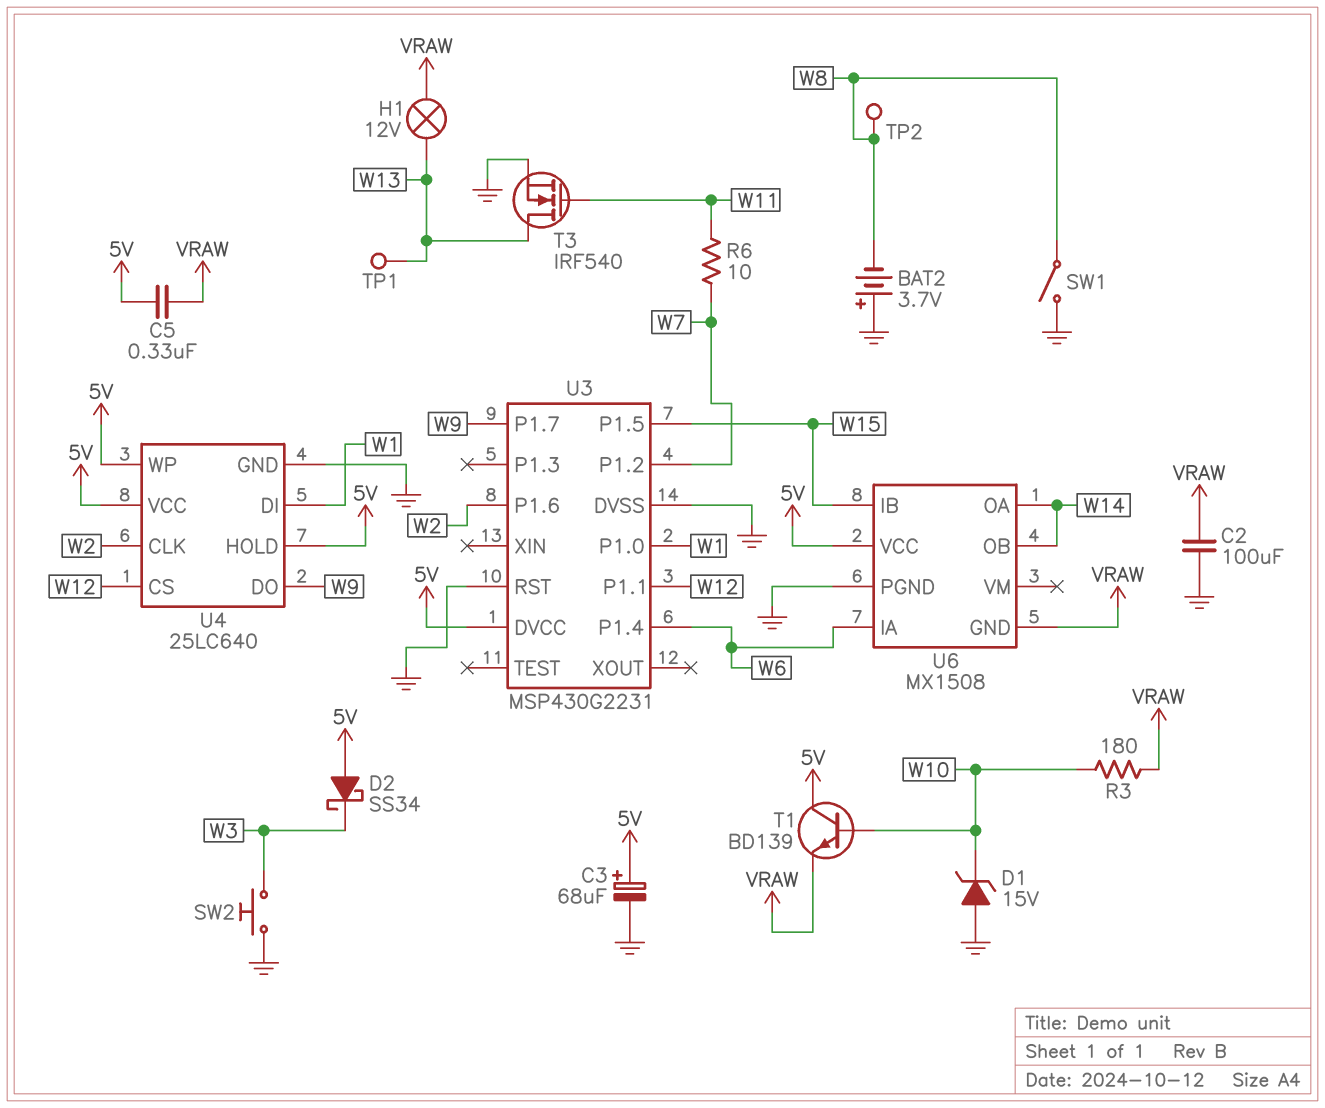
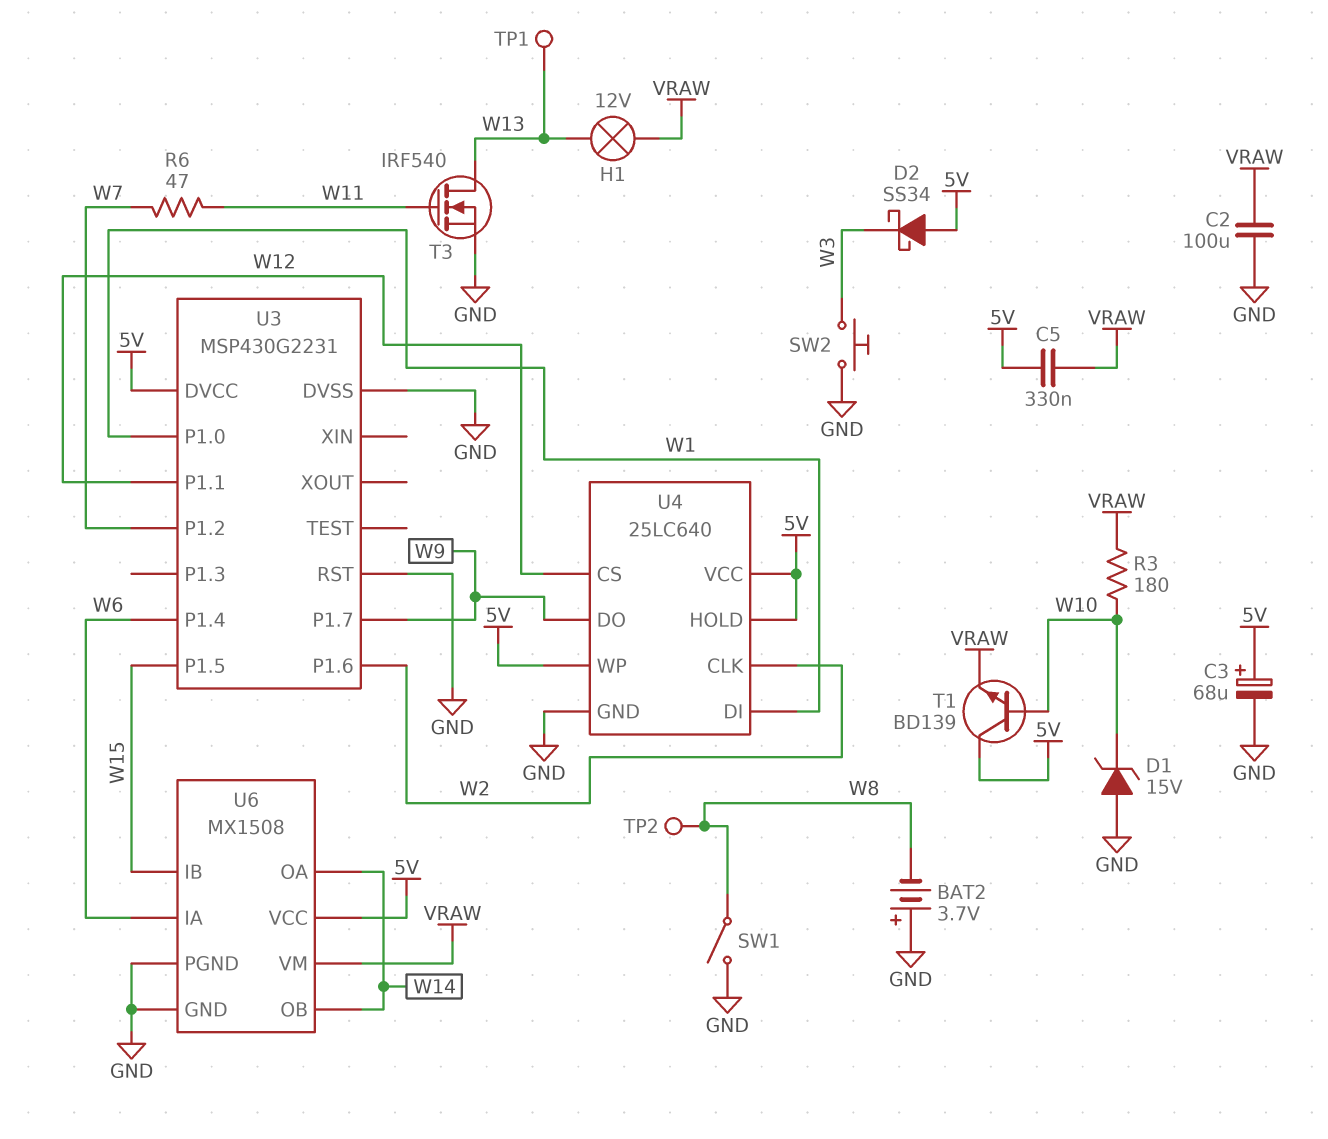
R6: 10 (W7, W11) -> 47 (W7, W11)
U6 pin GND: VRAW -> GND
U6 pin VM: none -> VRAW

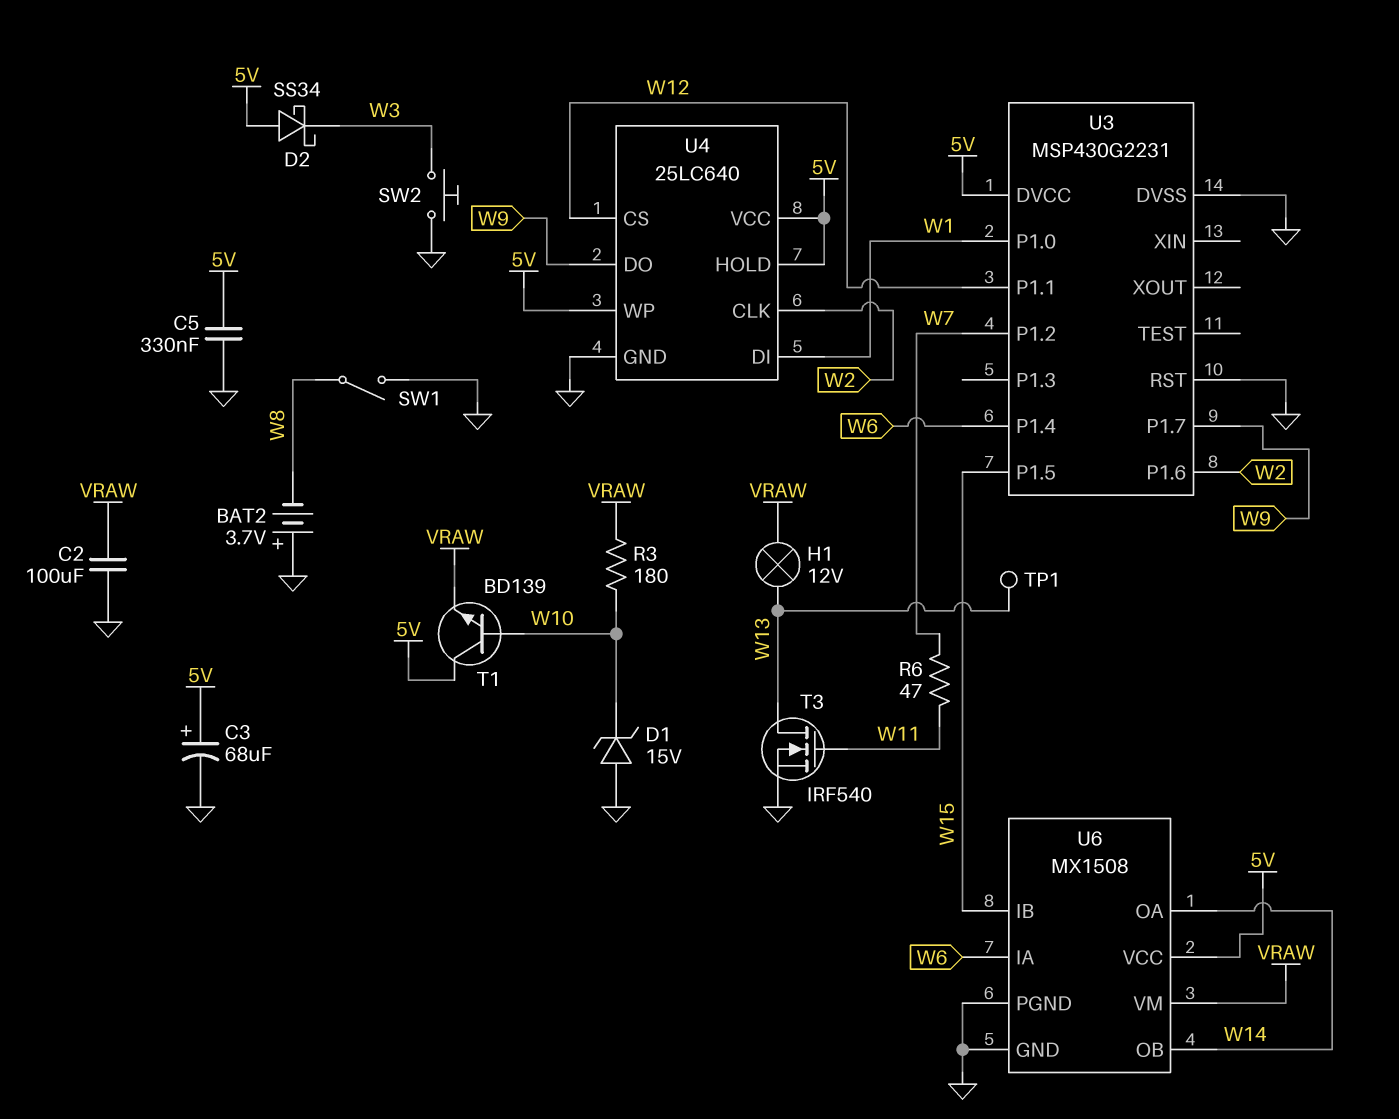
C5: 330nF (5V, VRAW) -> 330nF (5V, GND)
TP2: test point (W8) -> none

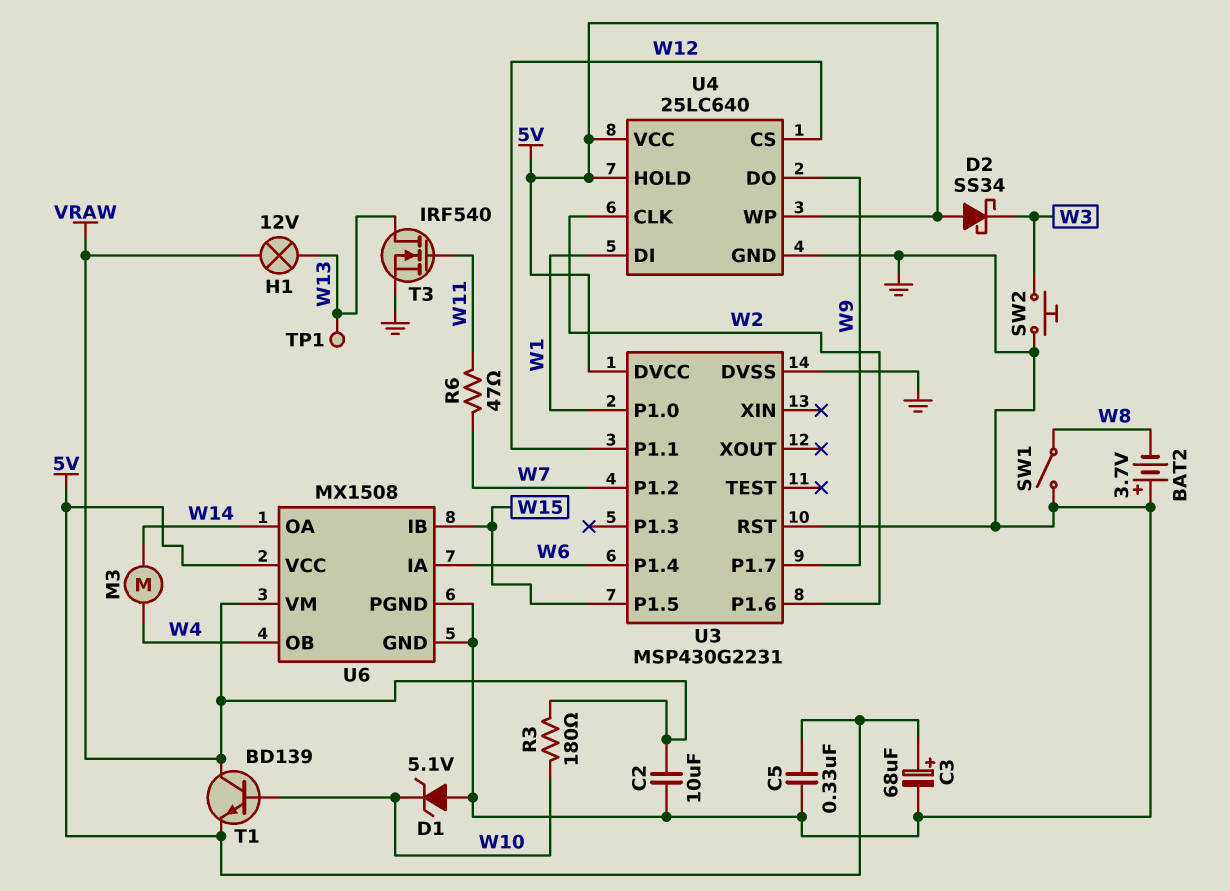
C2: 100uF (GND, VRAW) -> 10uF (GND, VRAW)
D1: zener 15V (A GND, K W10) -> zener 5.1V (A GND, K W10)
M3: none -> motor (W4, W14)
T1: NPN BD139 (B W10, C 5V, E VRAW) -> NPN BD139 (B W10, C VRAW, E 5V)
U6 pin OB: W14 -> W4

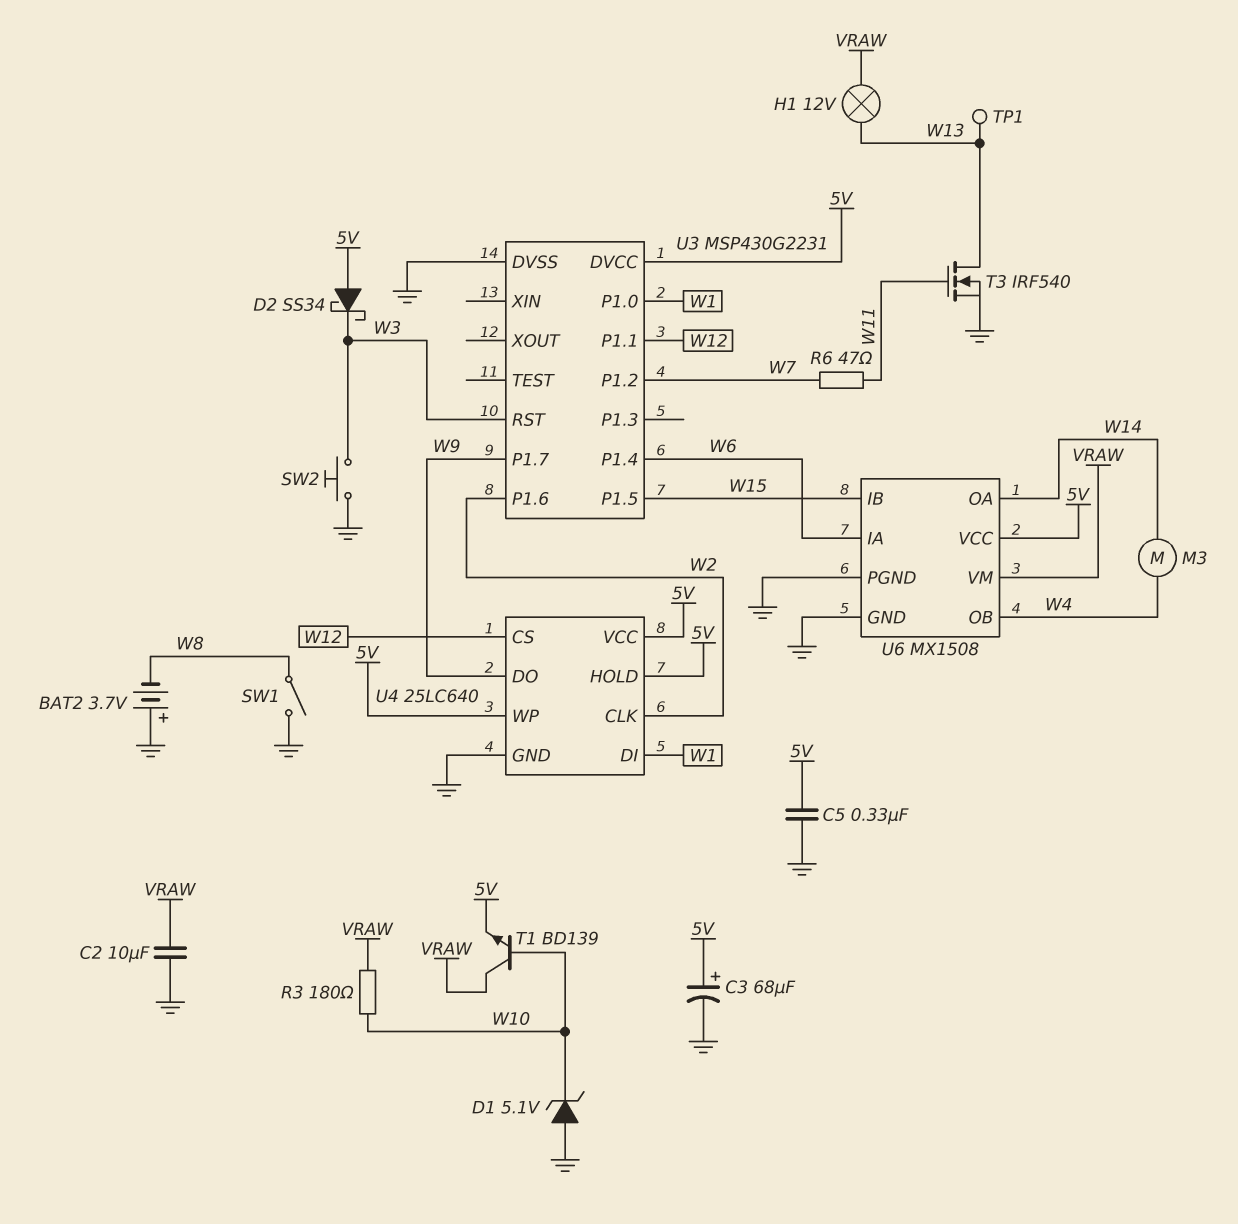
U3 pin RST: GND -> W3

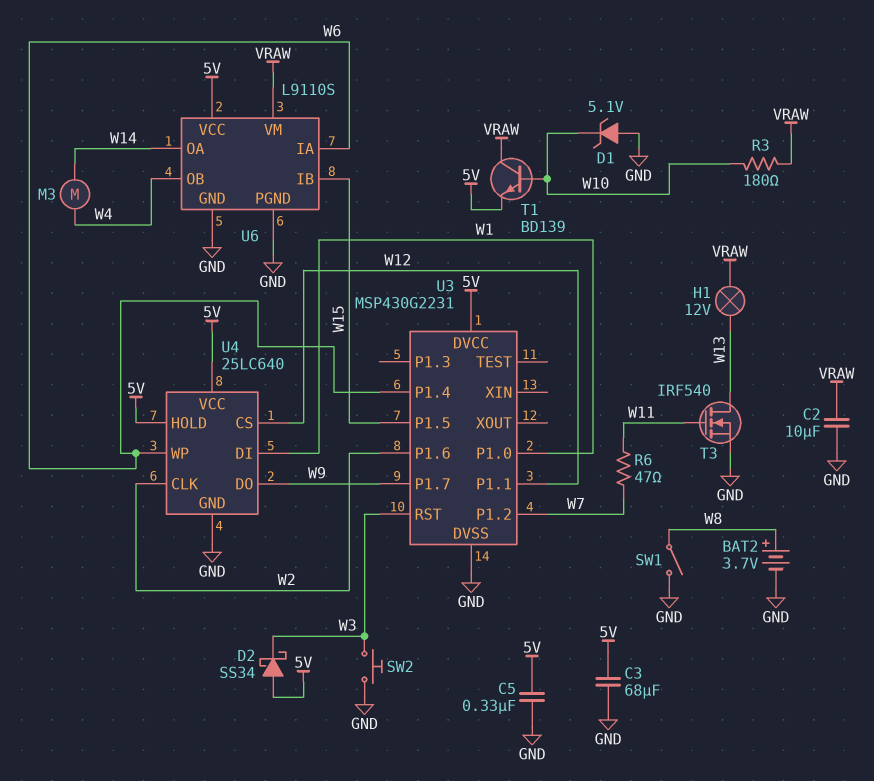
BAT2: 3.7V (plus GND, minus W8) -> 3.7V (plus W8, minus GND)
C3: 68uF (plus 5V, minus GND) -> 68uF (5V, GND)
TP1: test point (W13) -> none
U4 pin WP: 5V -> W6
U6: MX1508 -> L9110S

